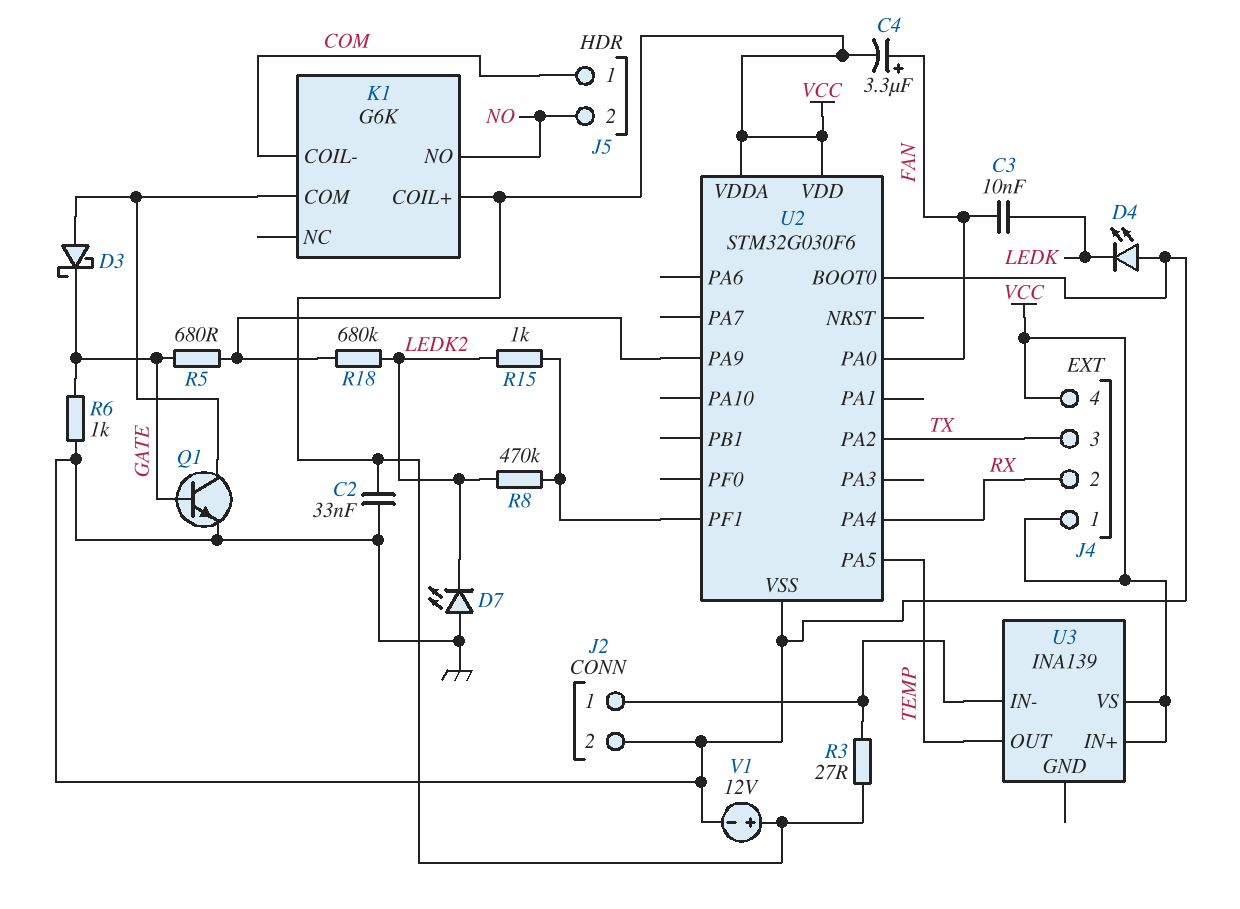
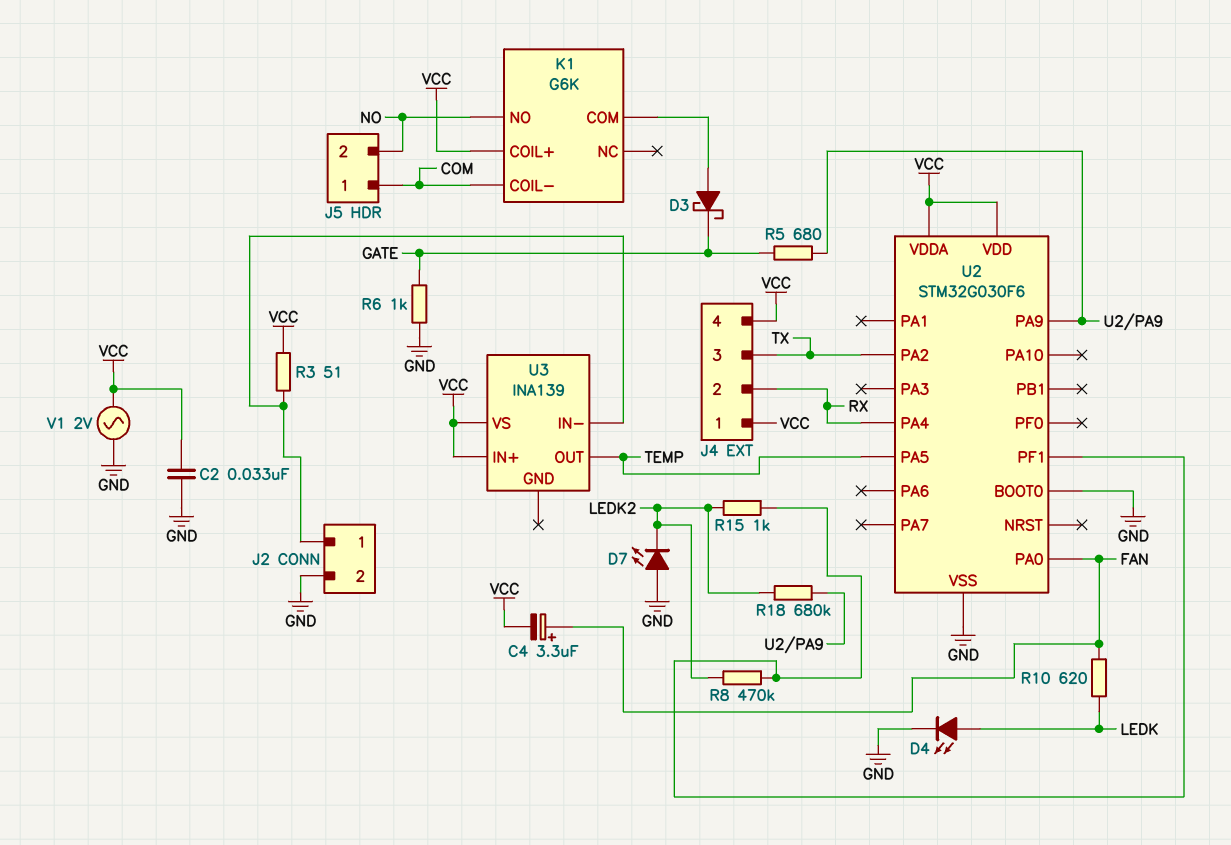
C3: 10nF (FAN, LEDK) -> none
D4: LED (A GND, K LEDK) -> LED (A LEDK, K GND)
Q1: NPN (B GATE, C K1/COM, E GND) -> none
R3: 27 (J2/1, VCC) -> 51 (J2/1, VCC)
R10: none -> 620 (FAN, LEDK)
V1: 12V (plus VCC, minus GND) -> AC 2V (GND, VCC)

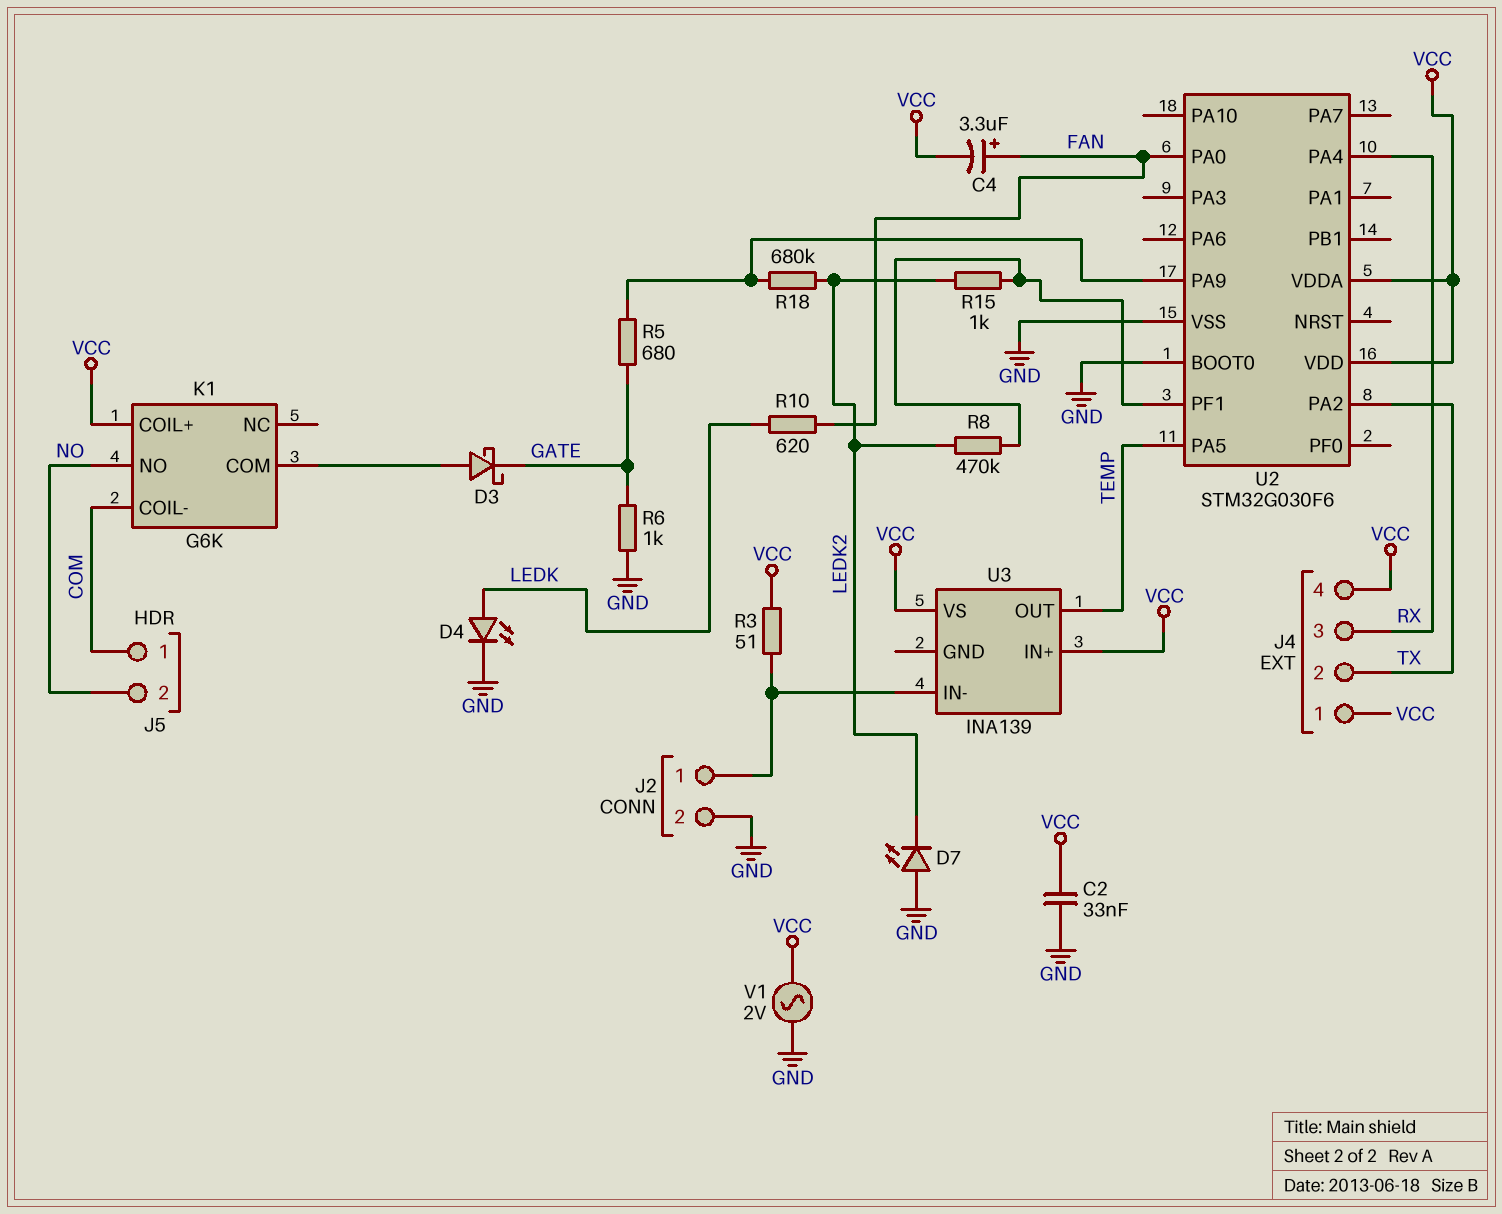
J4 pin 2: RX -> TX
J4 pin 3: TX -> RX

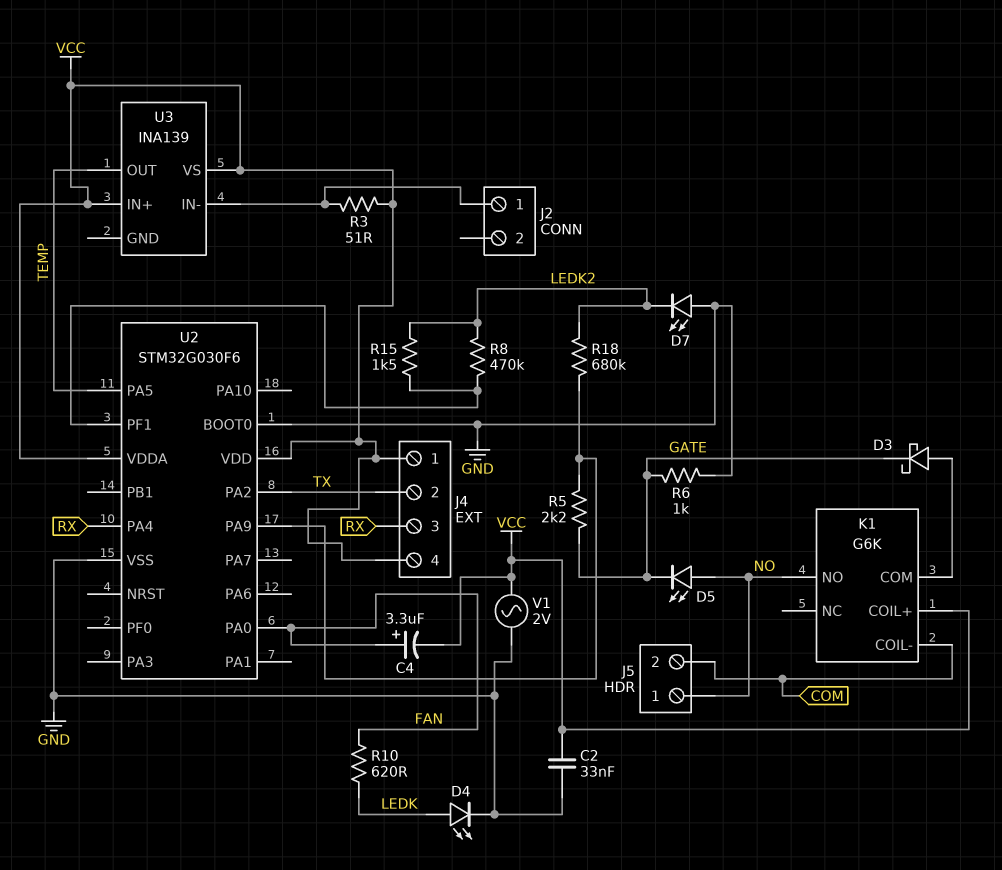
D5: none -> LED (A NO, K GATE)
J2 pin 2: GND -> none
J5 pin 1: COM -> NO
J5 pin 2: NO -> COM
R5: 680 (GATE, U2/PA9) -> 2.2k (GATE, U2/PA9)
R15: 1k (LEDK2, U2/PF1) -> 1.5k (LEDK2, U2/PF1)

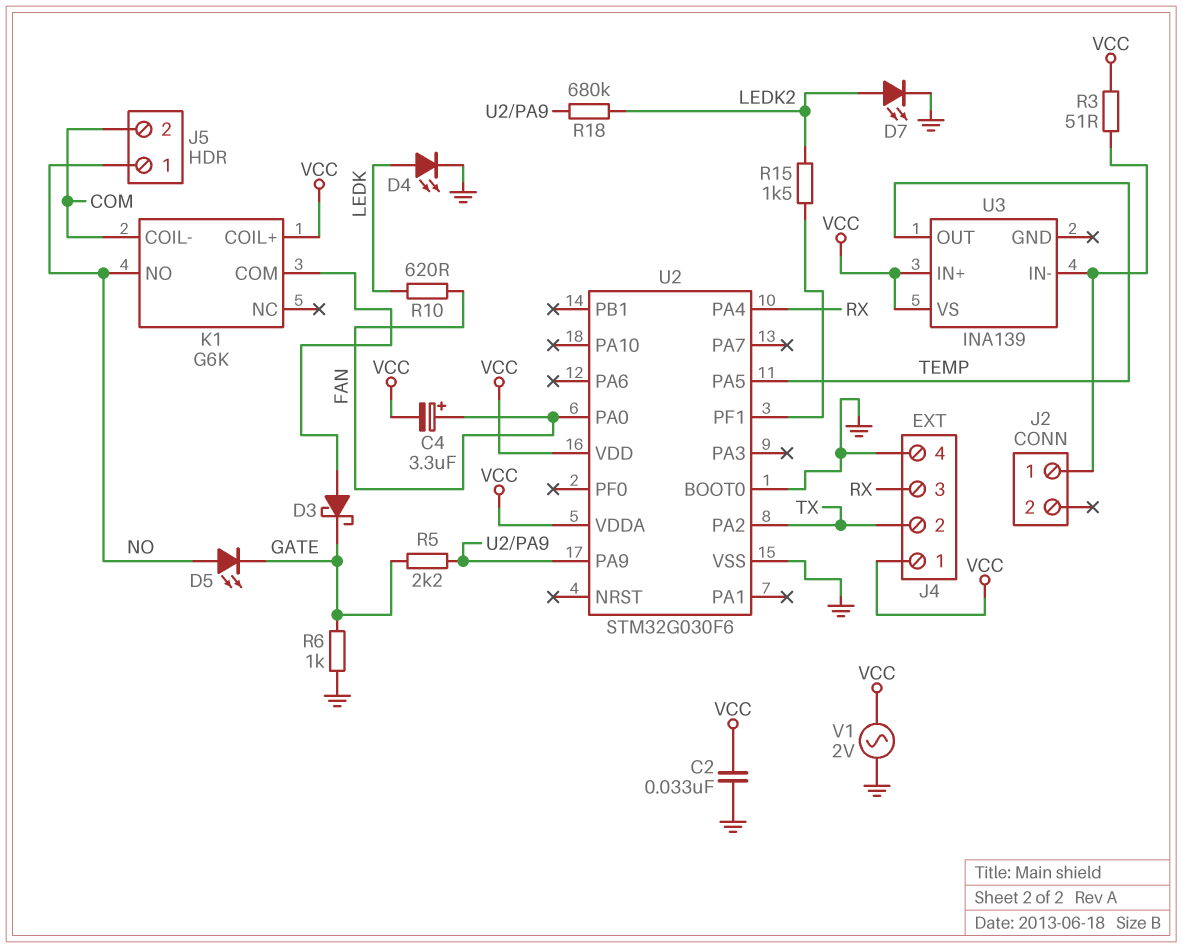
D7: LED (A GND, K LEDK2) -> LED (A LEDK2, K GND)
J4 pin 4: VCC -> GND
R8: 470k (LEDK2, U2/PF1) -> none

